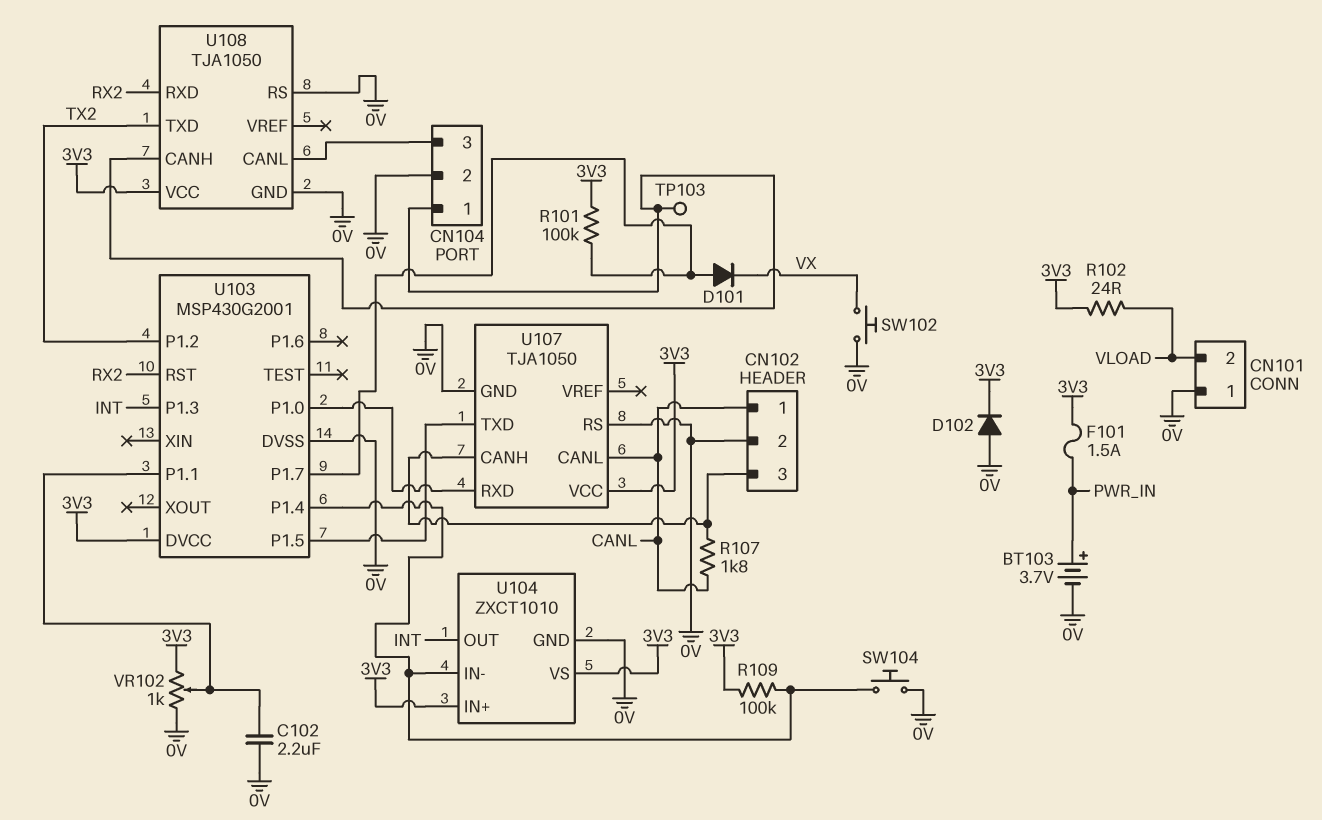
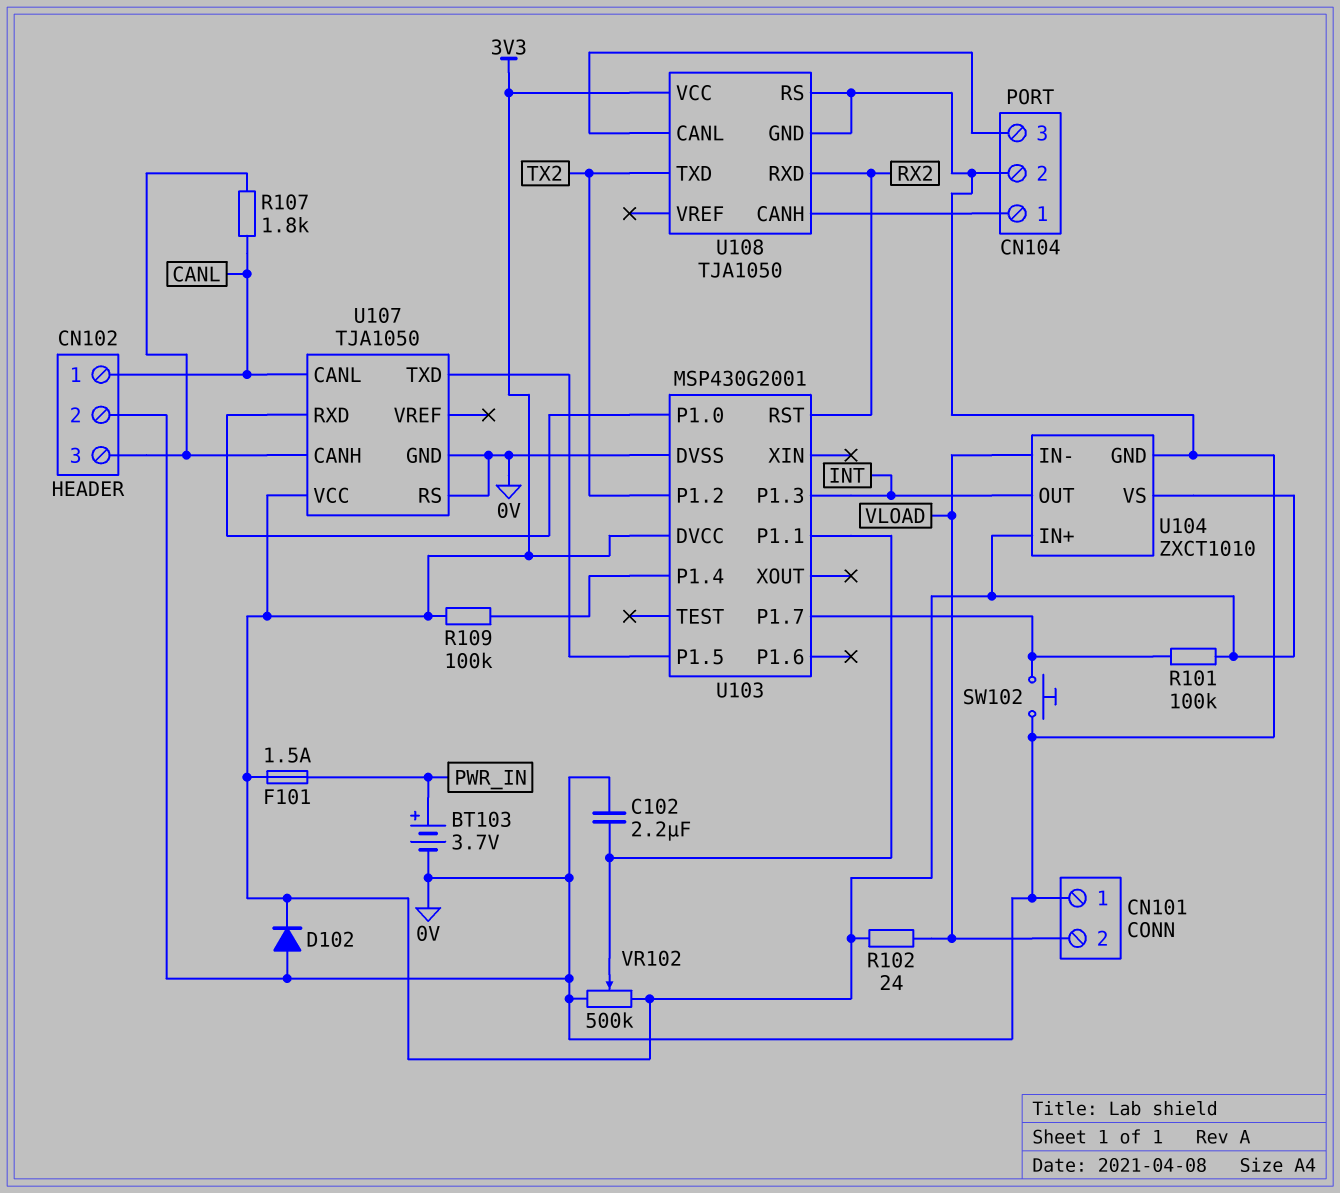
D101: diode (A U103/P1.7, K VX) -> none
SW102: button (0V, VX) -> button (0V, U103/P1.7)
SW104: button (0V, U103/P1.4) -> none
TP103: test point (CN104/1) -> none
U104 pin IN-: U103/P1.4 -> VLOAD
VR102: 1k (0V, 3V3, wiper U103/P1.1) -> 500k (0V, 3V3, wiper U103/P1.1)

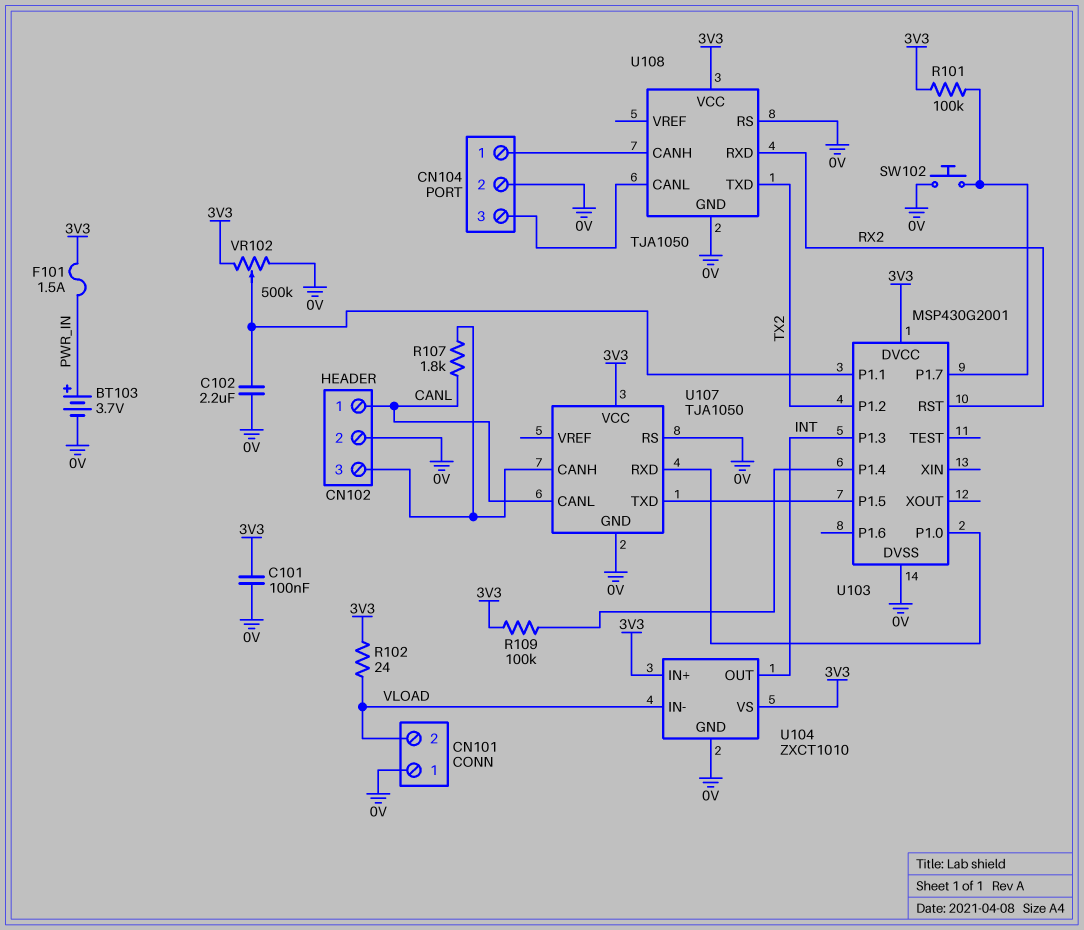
C101: none -> 100nF (0V, 3V3)
D102: diode (A 0V, K 3V3) -> none

